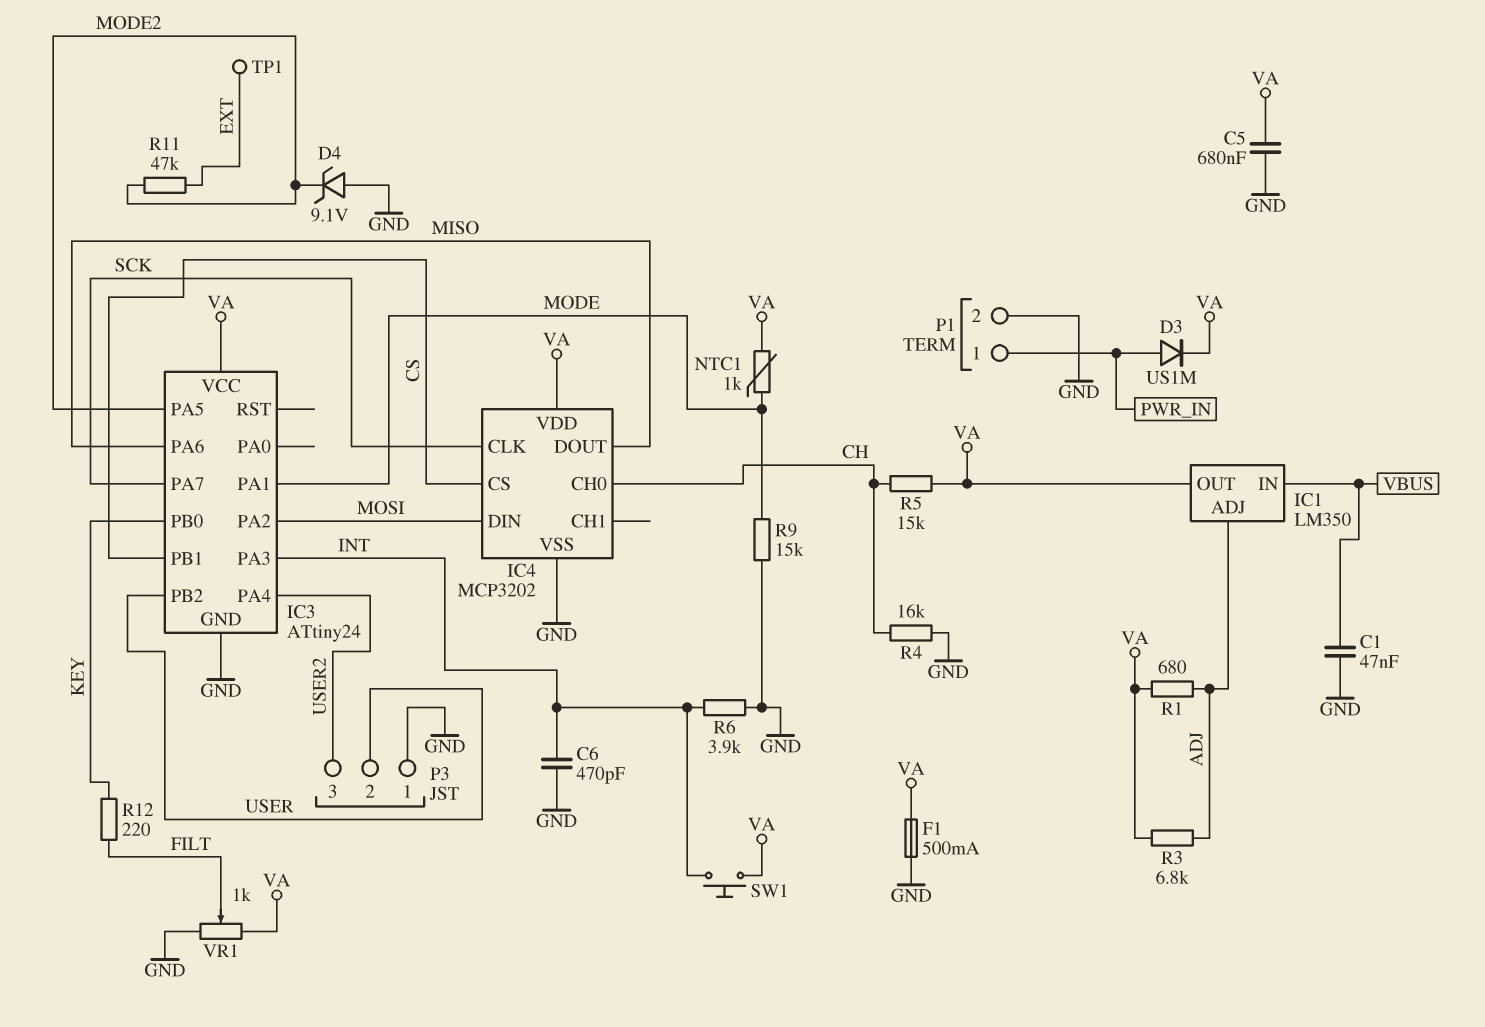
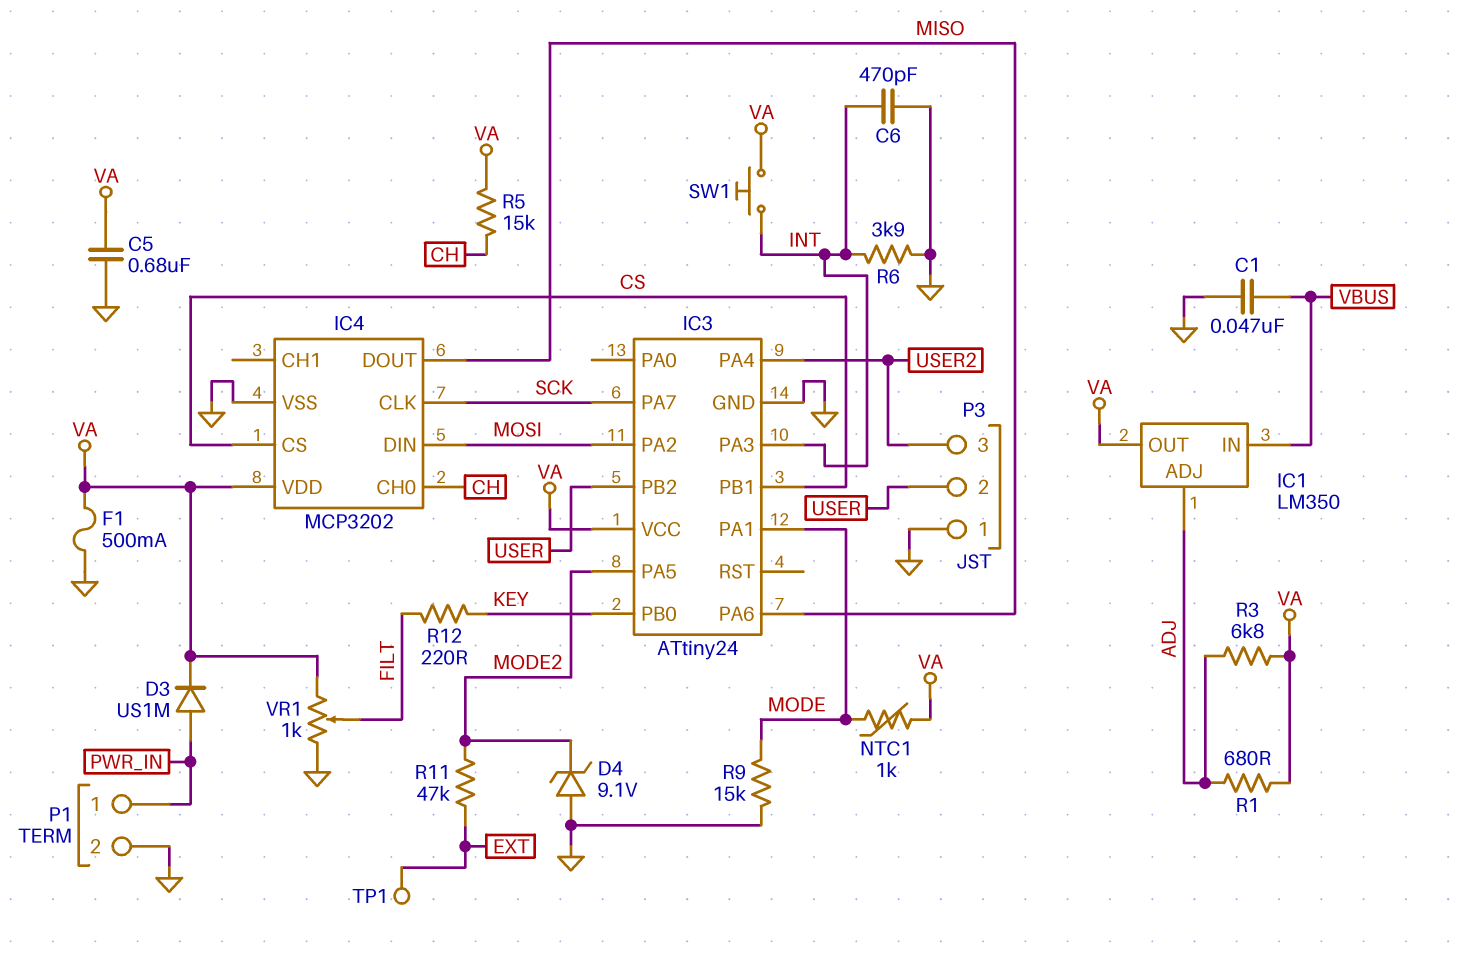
R4: 16k (CH, GND) -> none

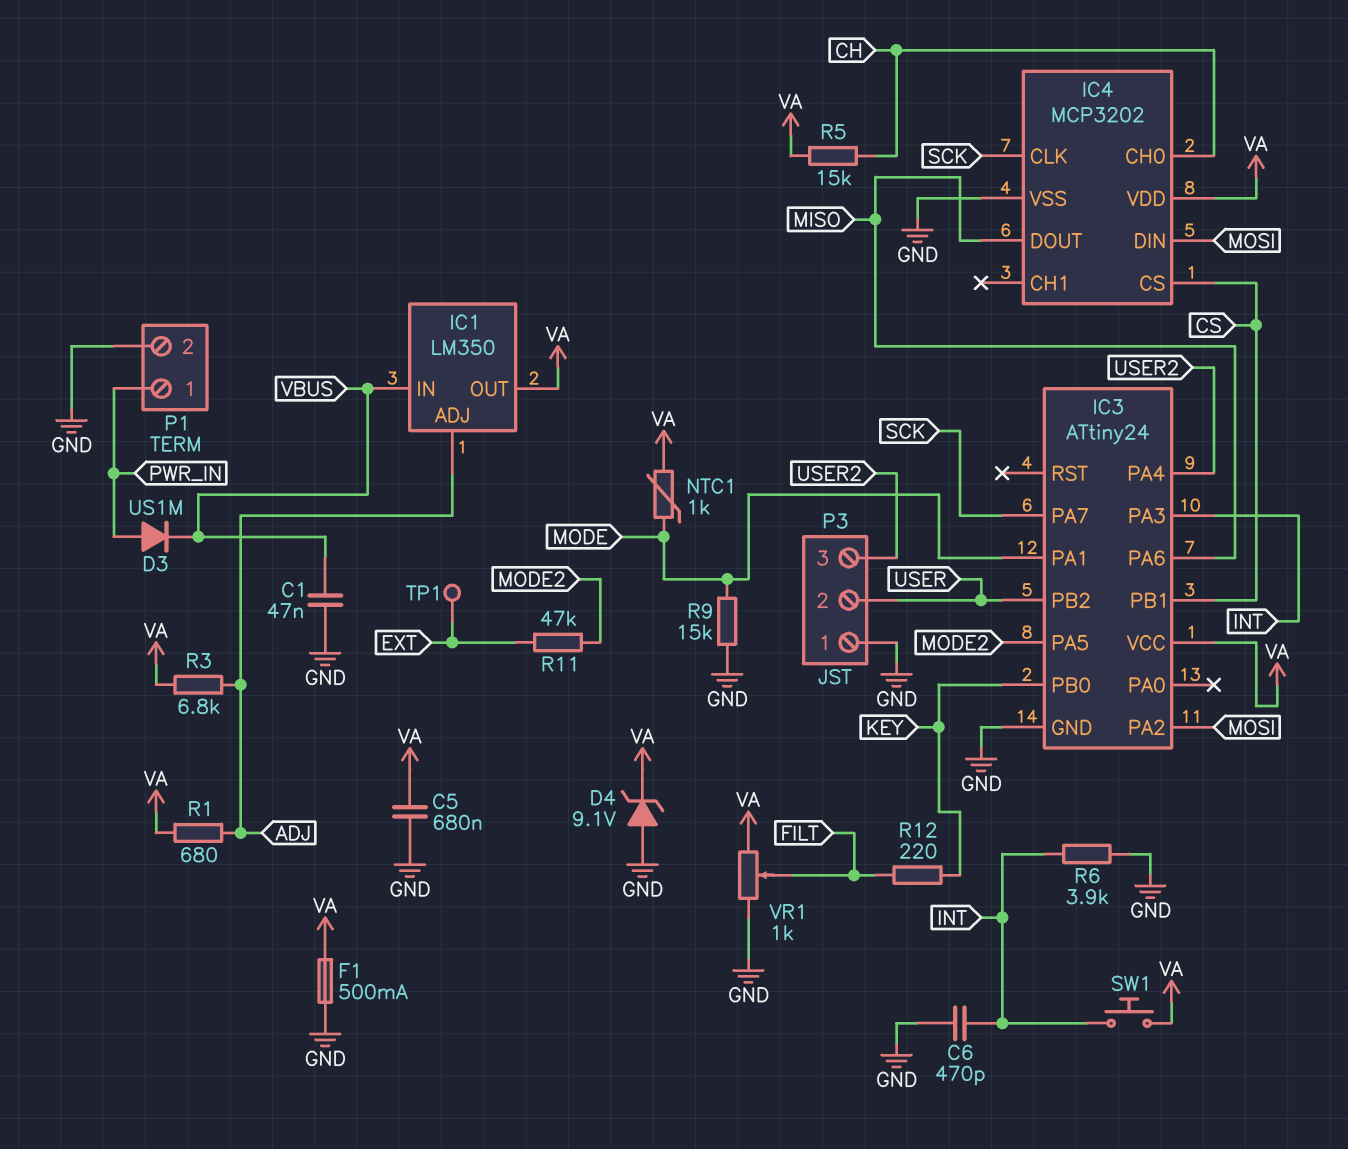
D3: diode US1M (A PWR_IN, K VA) -> diode US1M (A PWR_IN, K VBUS)
D4: zener 9.1V (A GND, K MODE2) -> zener 9.1V (A GND, K VA)

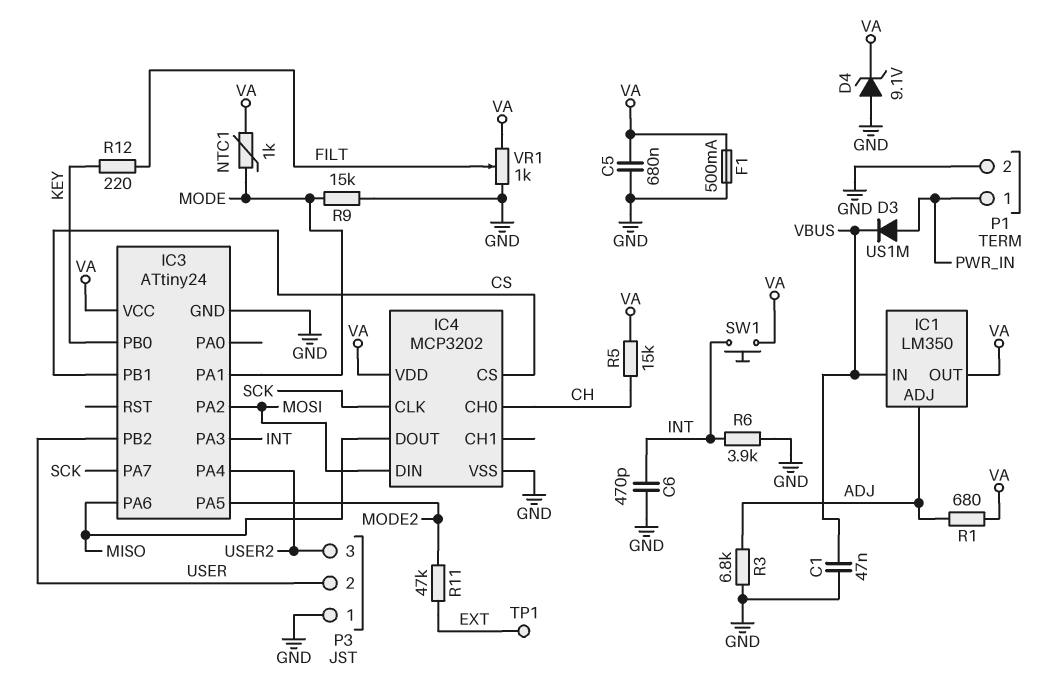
R3: 6.8k (ADJ, VA) -> 6.8k (ADJ, GND)

